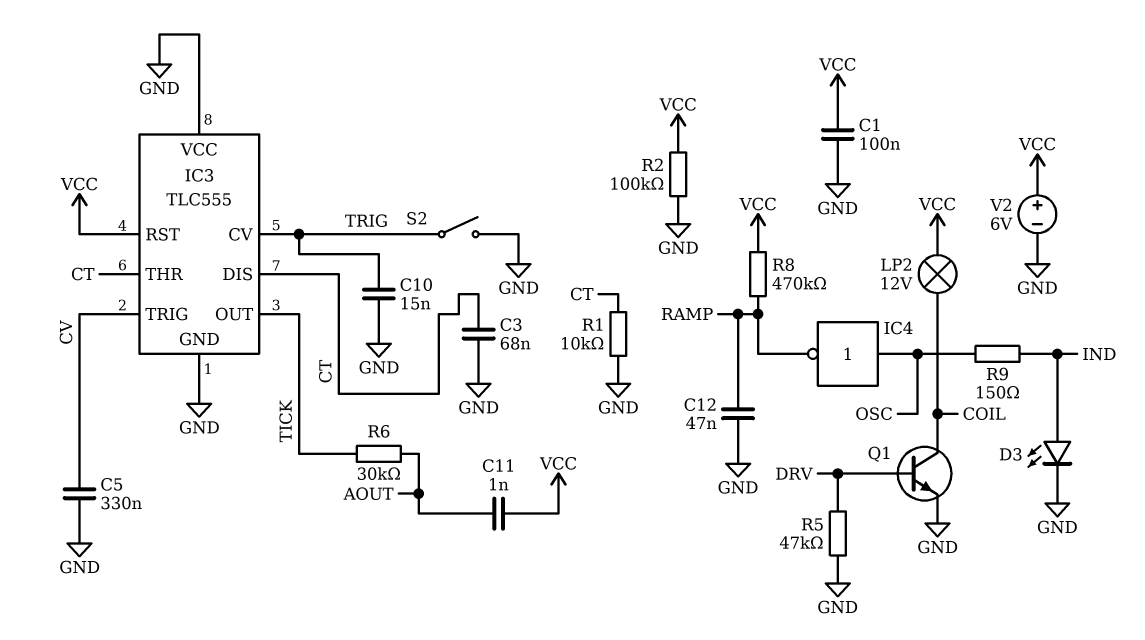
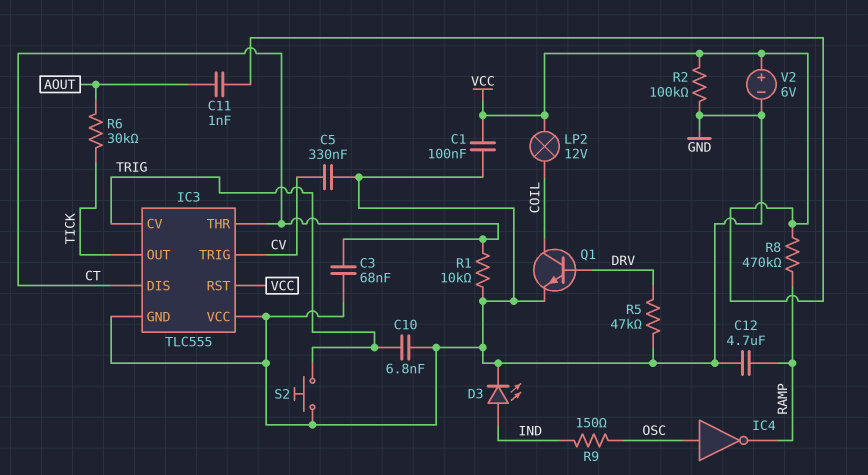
C10: 15nF (GND, TRIG) -> 6.8nF (GND, TRIG)
C12: 47nF (GND, RAMP) -> 4.7uF (GND, RAMP)
S2: switch (GND, TRIG) -> button (GND, TRIG)

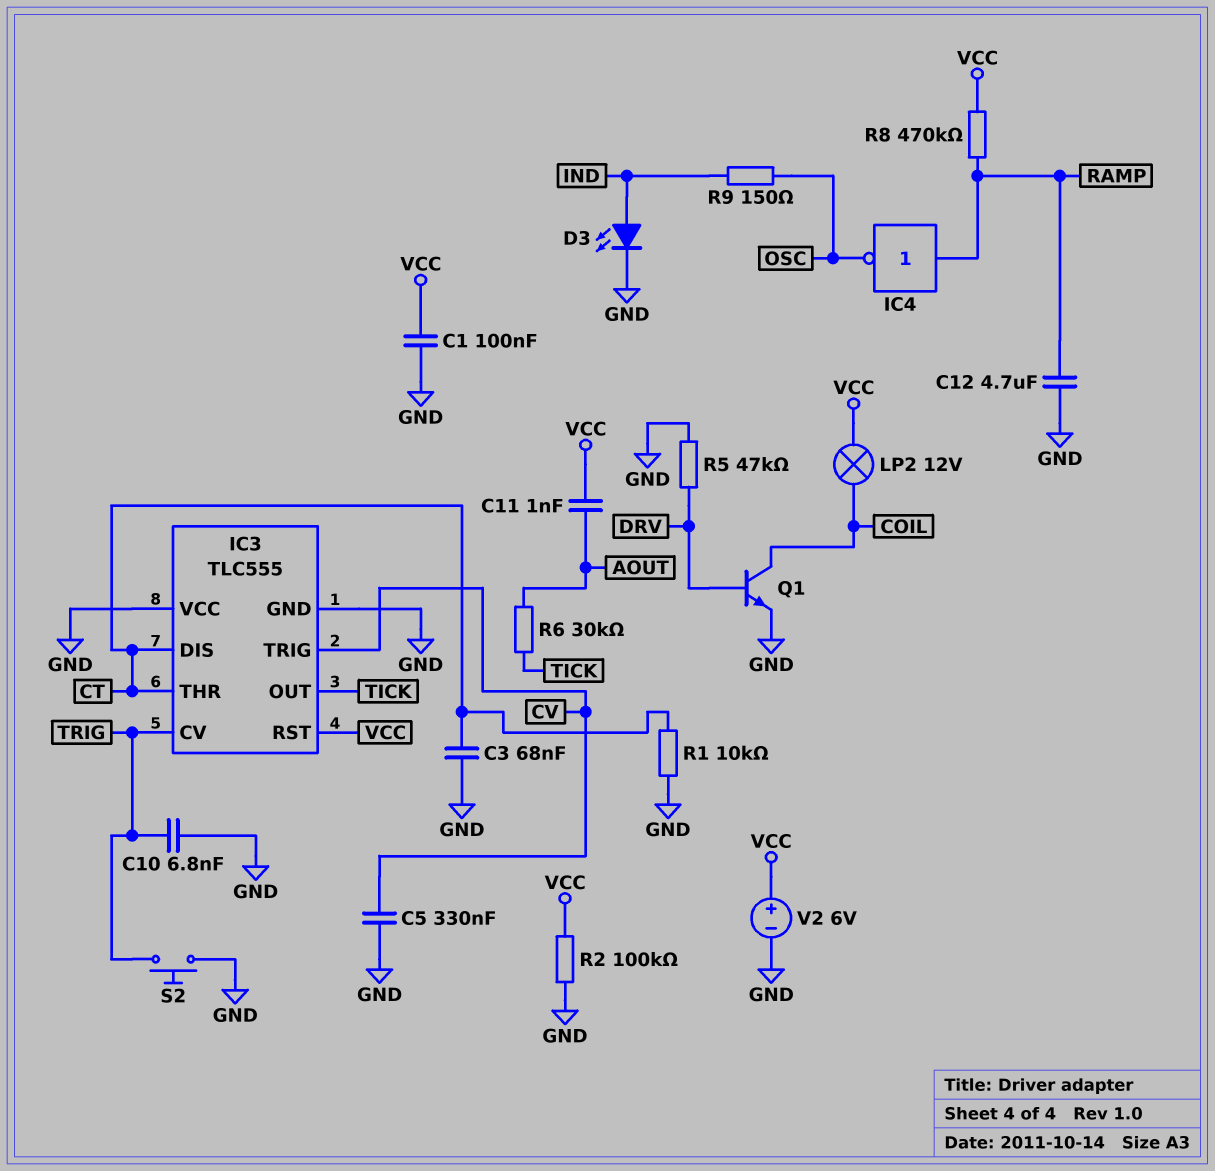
IC4: NOT (in OSC, out RAMP) -> NOT (in RAMP, out OSC)

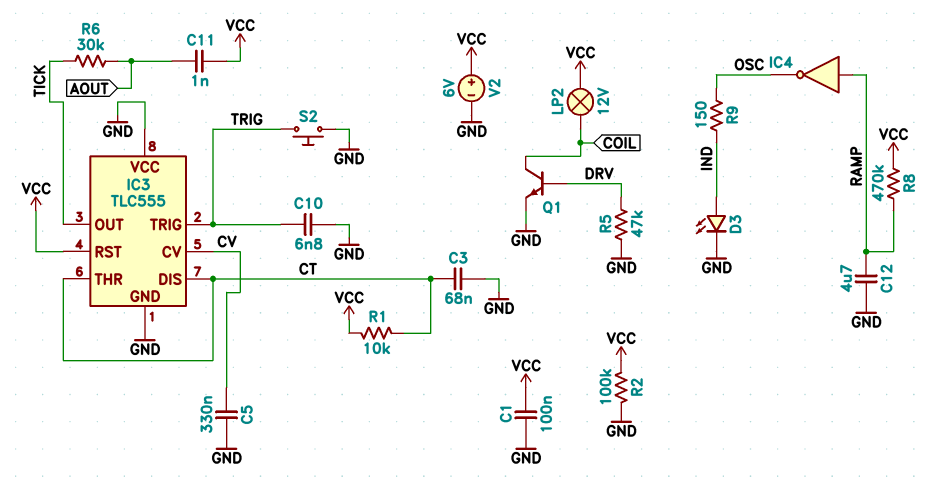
IC3 pin CV: TRIG -> CV
IC3 pin TRIG: CV -> TRIG
R1: 10k (CT, GND) -> 10k (CT, VCC)

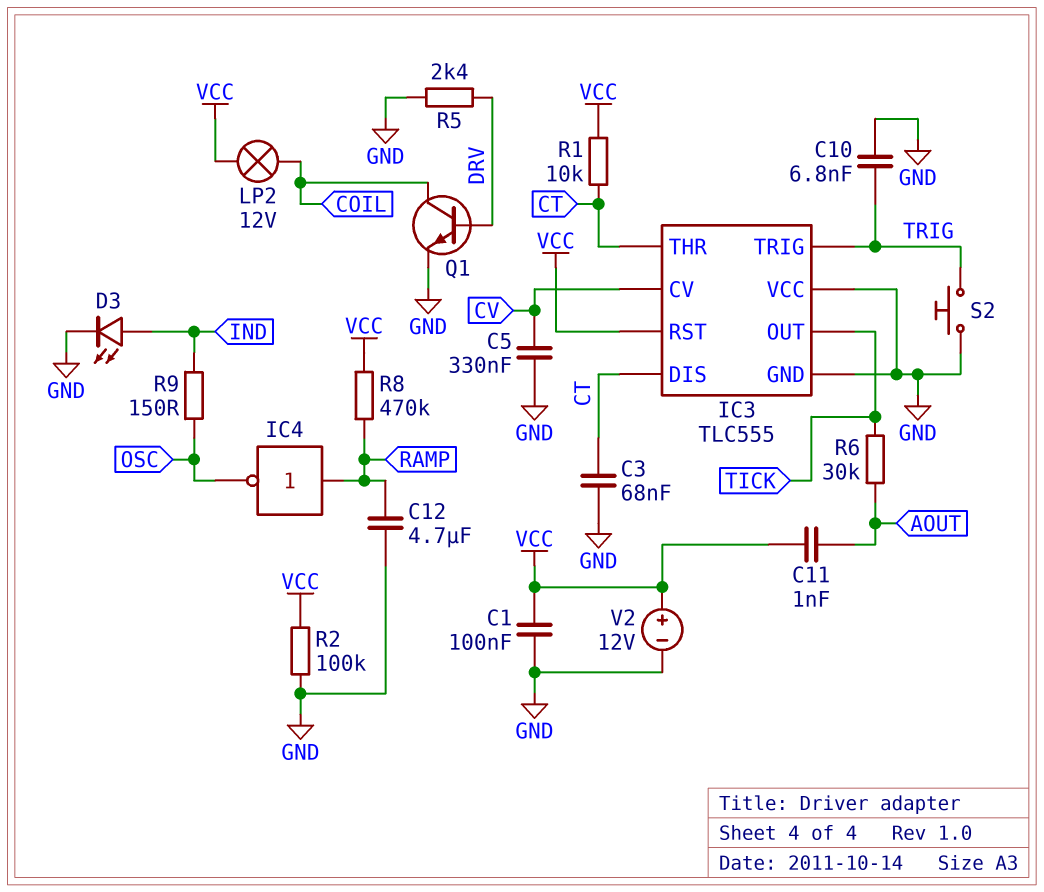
R5: 47k (DRV, GND) -> 2.4k (DRV, GND)
V2: 6V (plus VCC, minus GND) -> 12V (plus VCC, minus GND)

